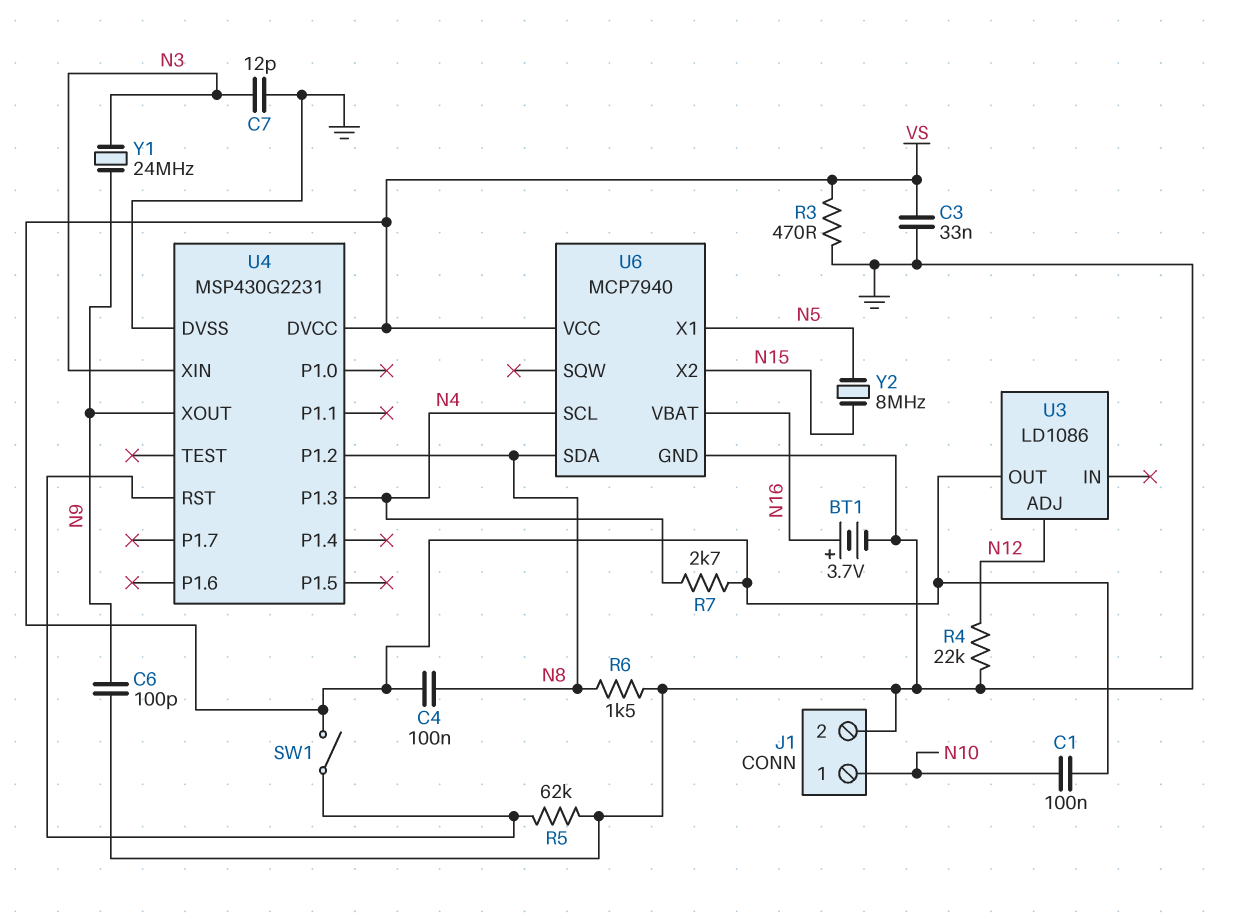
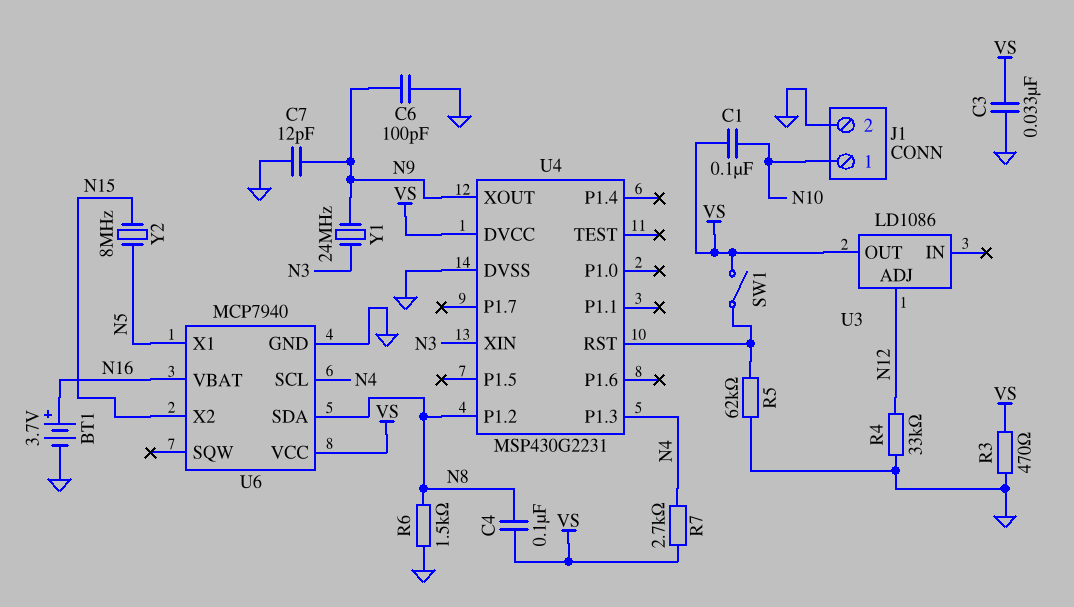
C7: 12pF (GND, N3) -> 12pF (GND, N9)
R4: 22k (GND, N12) -> 33k (GND, N12)

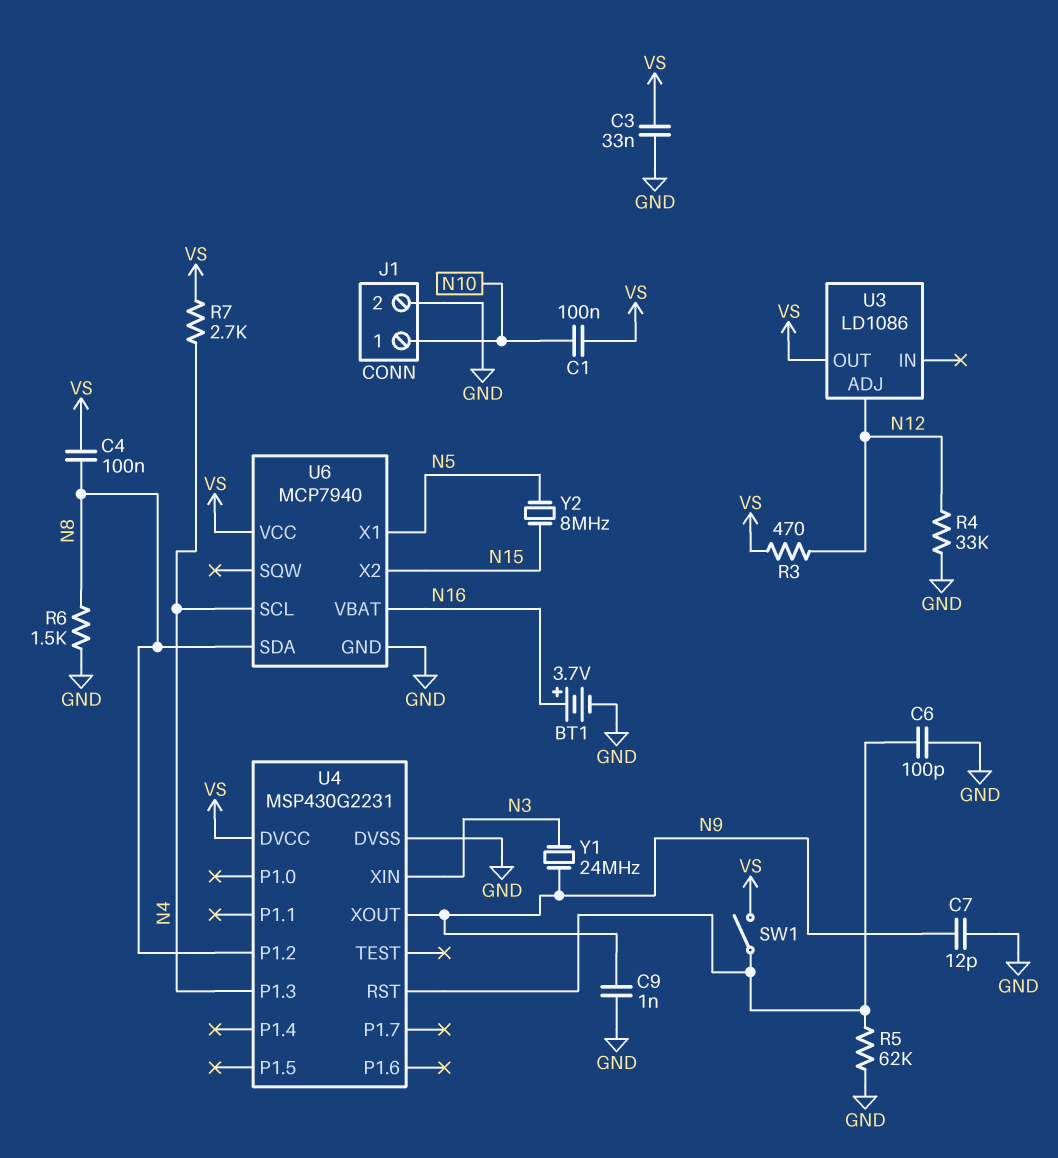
C6: 100pF (GND, N9) -> 100pF (GND, U4/RST)
C9: none -> 1nF (GND, N9)
R3: 470 (GND, VS) -> 470 (N12, VS)

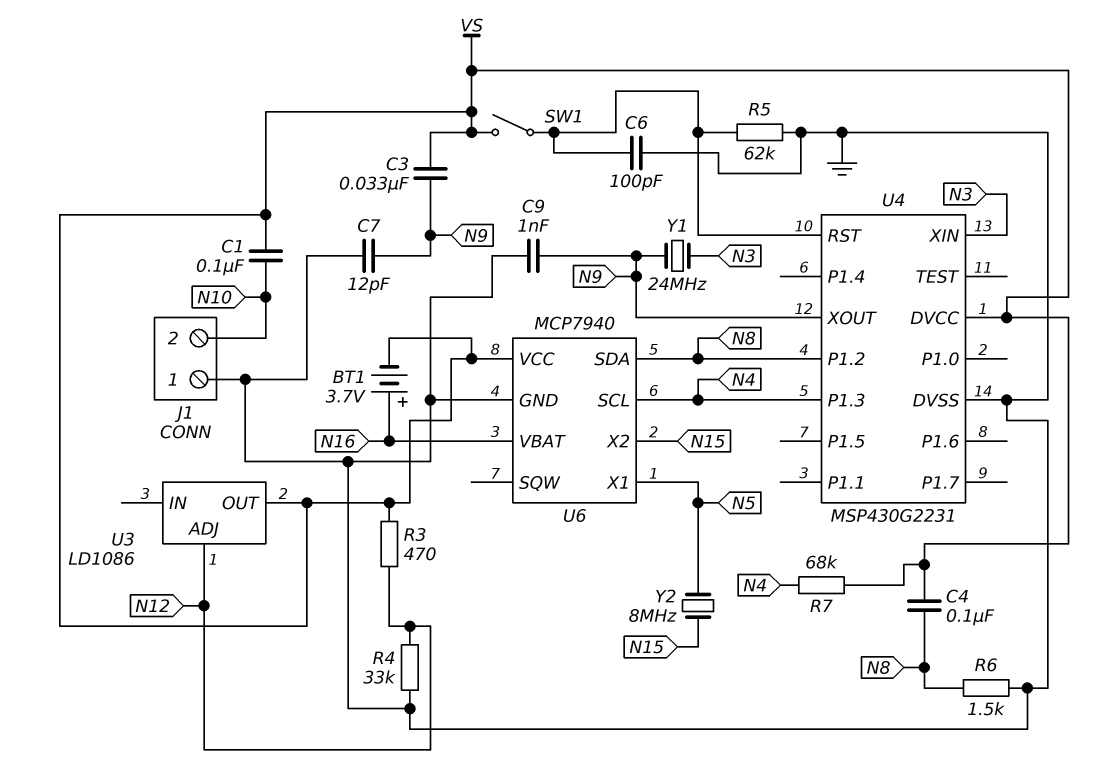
BT1: 3.7V (plus N16, minus GND) -> 3.7V (plus N16, minus VS)
C3: 33nF (GND, VS) -> 33nF (N9, VS)
J1 pin 1: N10 -> GND
J1 pin 2: GND -> N10
R7: 2.7k (N4, VS) -> 68k (N4, VS)

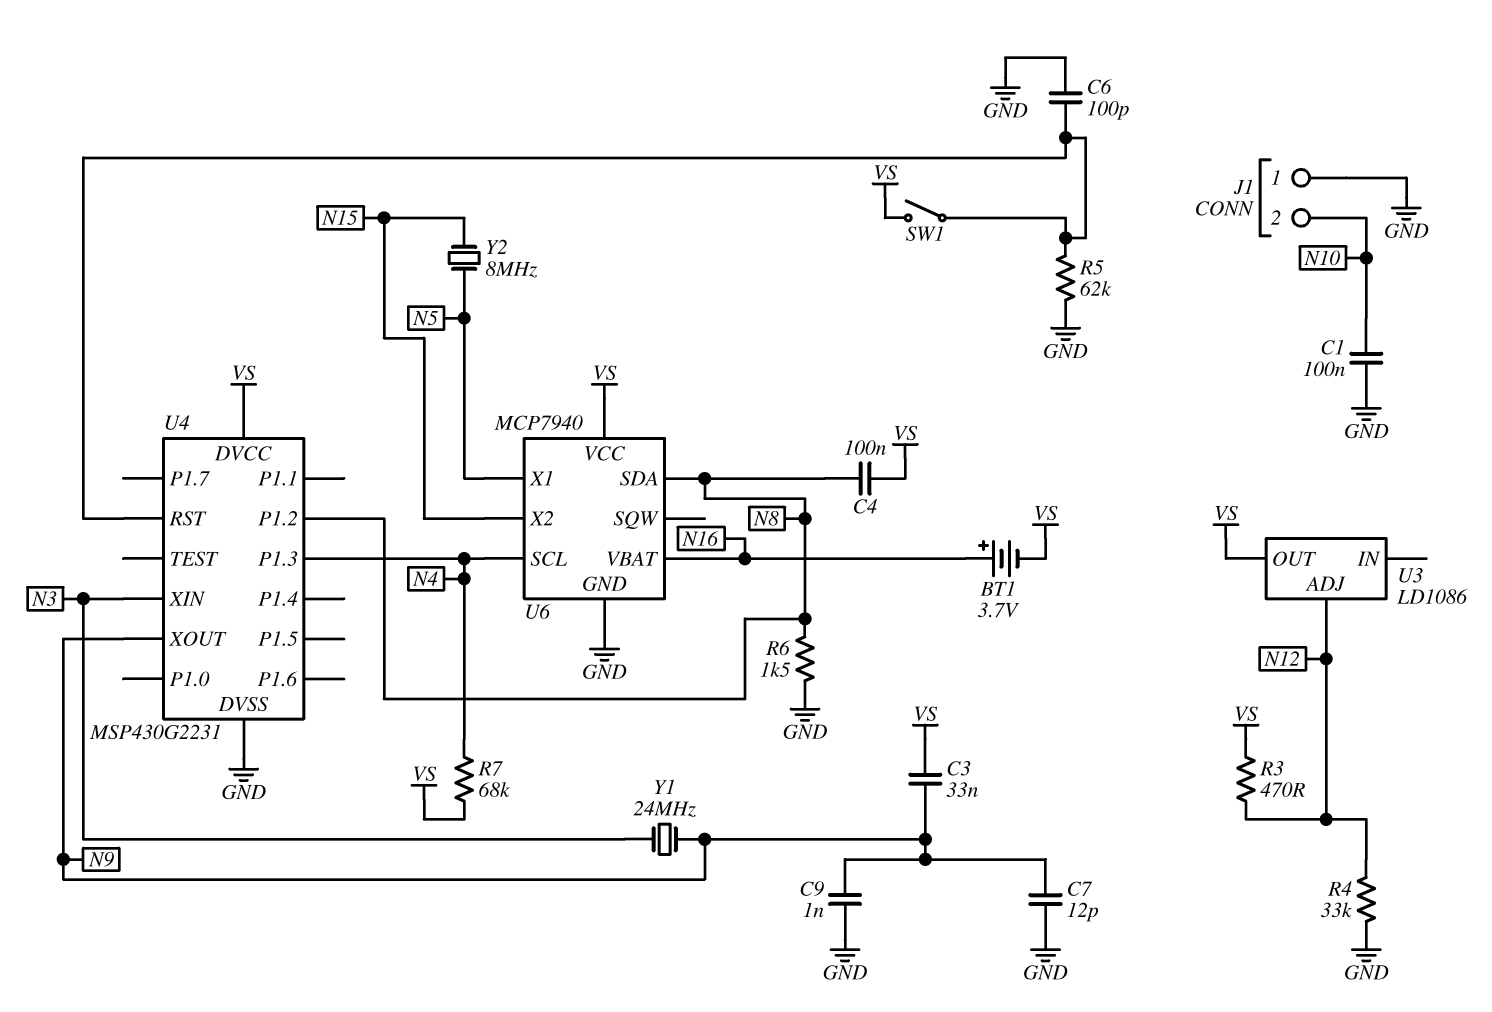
C1: 100nF (N10, VS) -> 100nF (GND, N10)

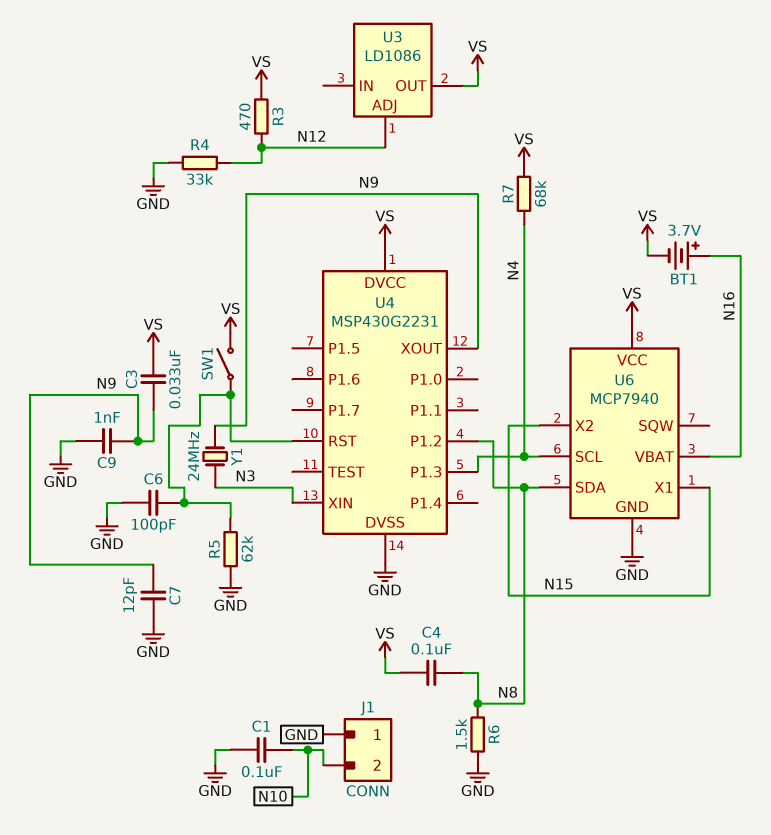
U6 pin X1: N5 -> N15
Y2: 8MHz (N5, N15) -> none

